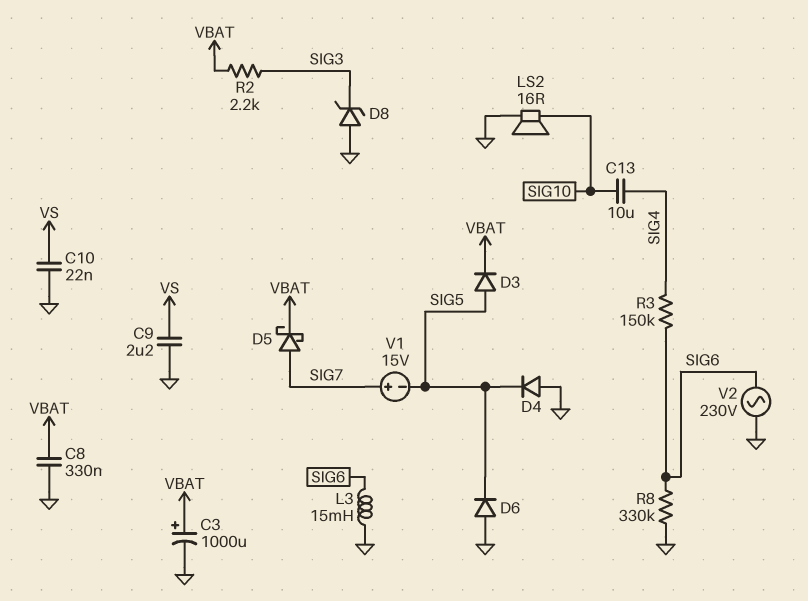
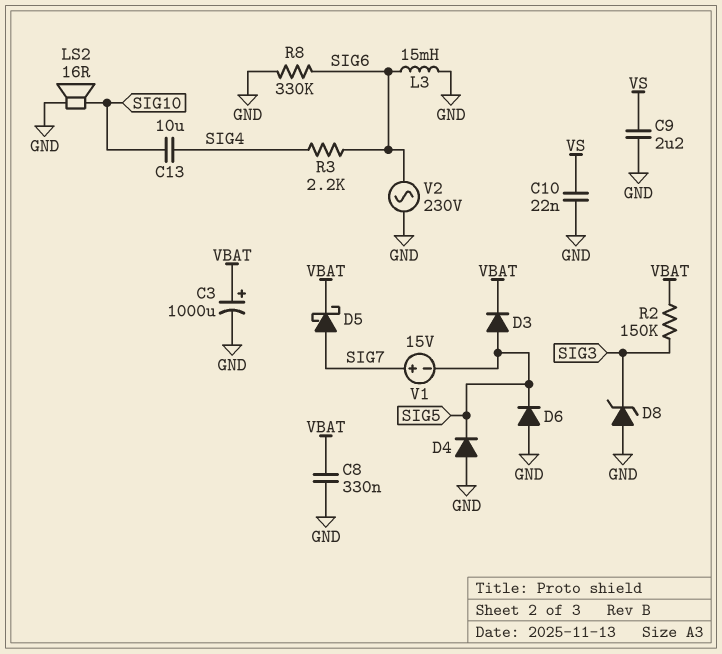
R2: 2.2k (SIG3, VBAT) -> 150k (SIG3, VBAT)
R3: 150k (SIG4, SIG6) -> 2.2k (SIG4, SIG6)

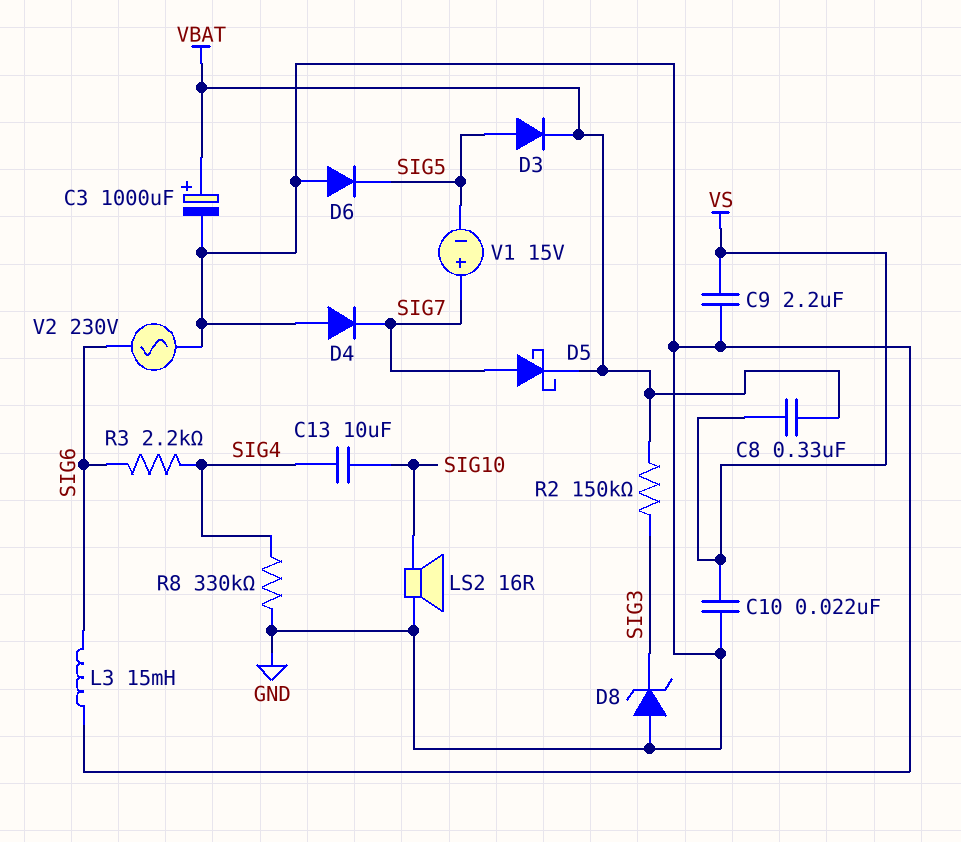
C8: 330nF (GND, VBAT) -> 330nF (VBAT, VS)
D4: diode (A GND, K SIG5) -> diode (A GND, K SIG7)
R8: 330k (GND, SIG6) -> 330k (GND, SIG4)

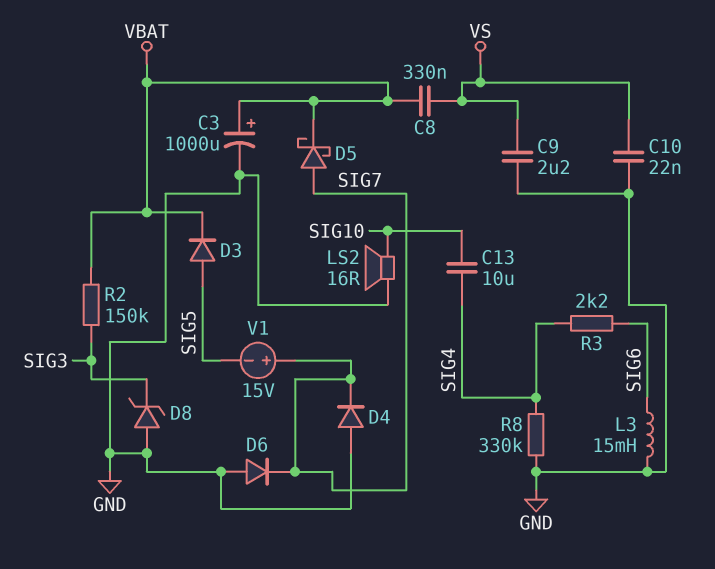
D6: diode (A GND, K SIG5) -> diode (A GND, K SIG7)
V2: AC 230V (GND, SIG6) -> none

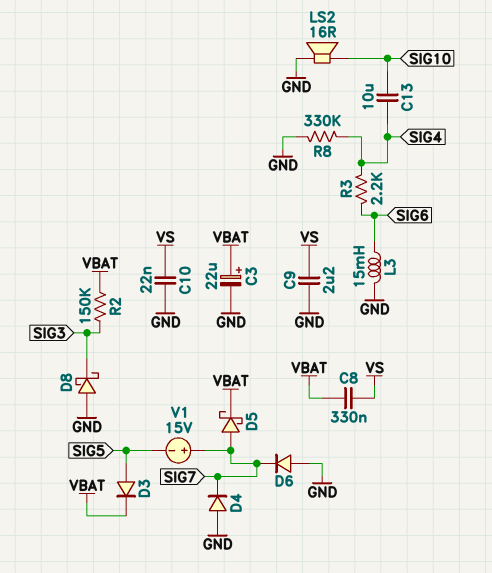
C3: 1000uF (plus VBAT, minus GND) -> 22uF (plus VBAT, minus GND)
D8: zener (A GND, K SIG3) -> schottky (A GND, K SIG3)

